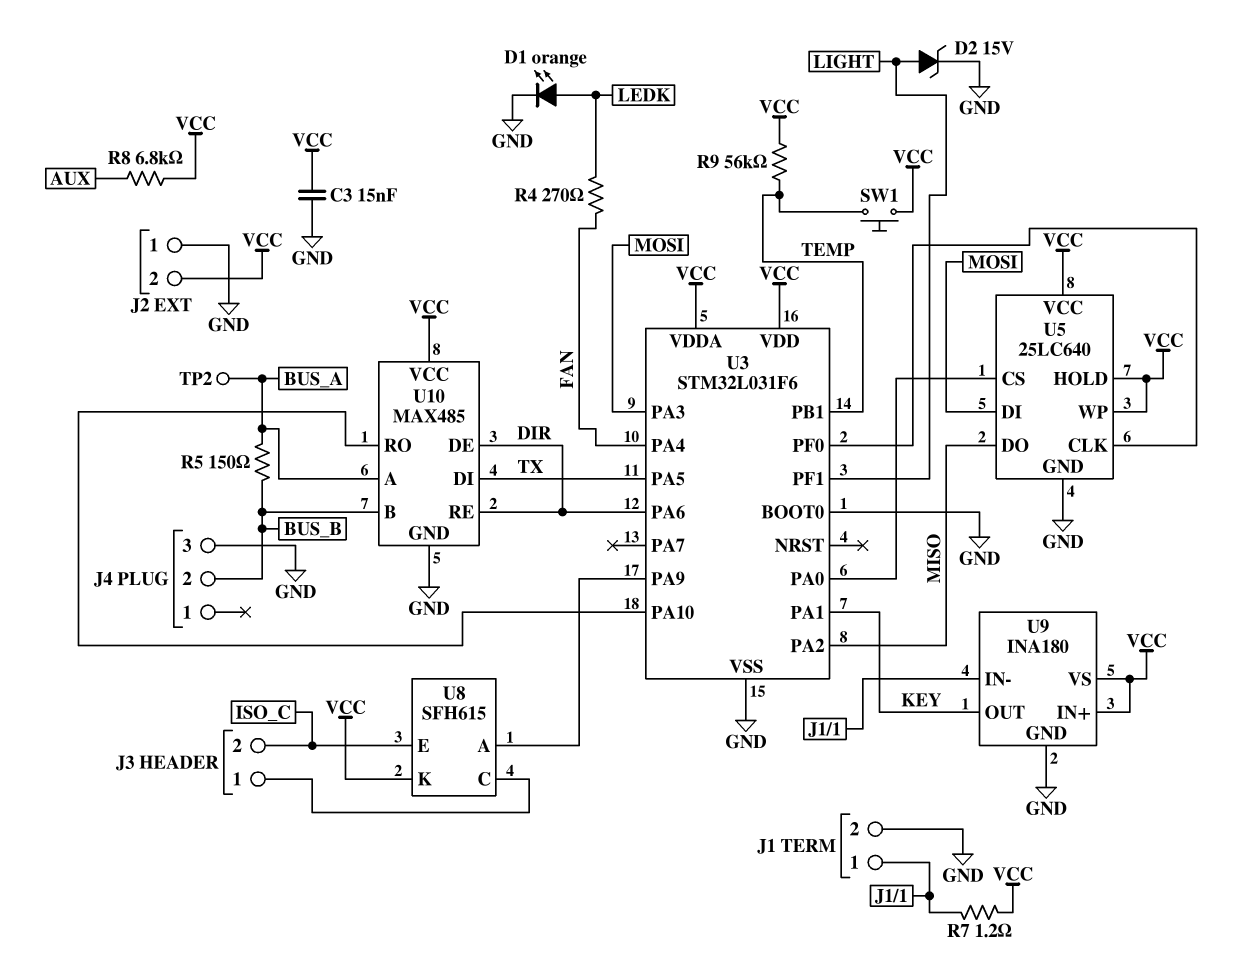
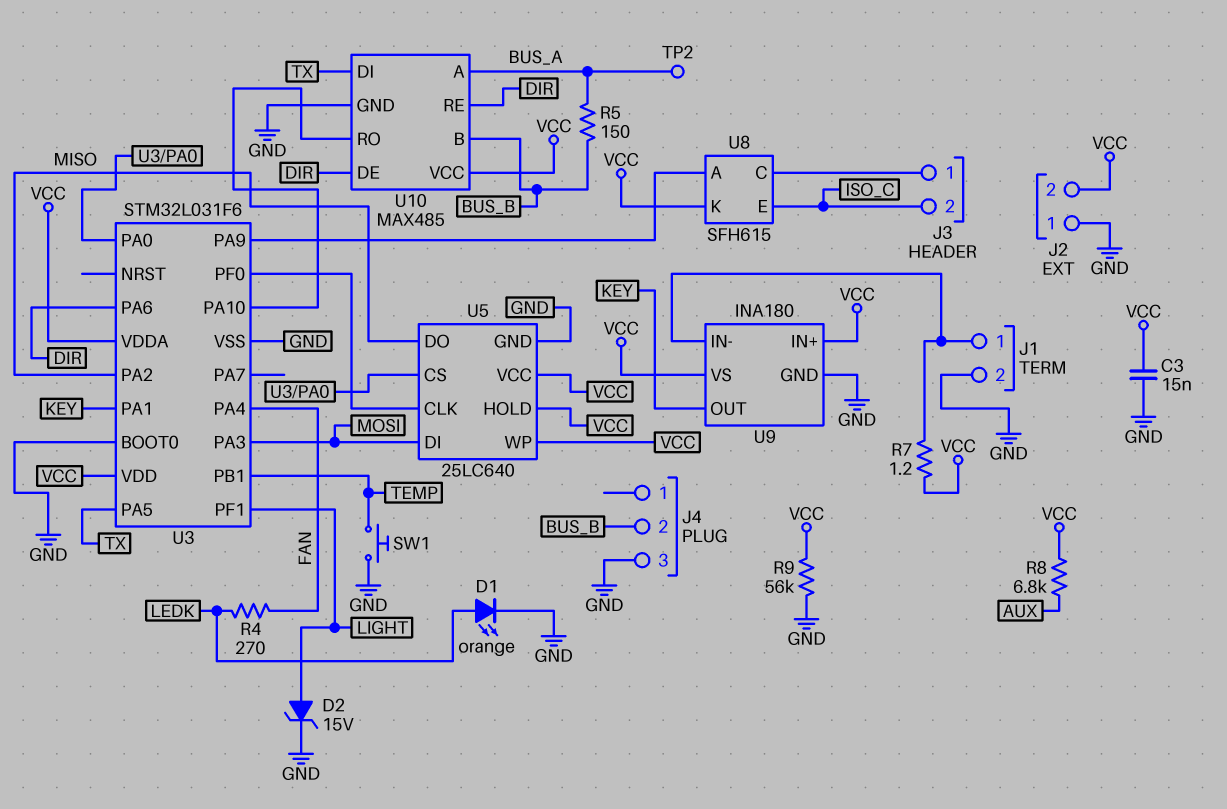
R9: 56k (TEMP, VCC) -> 56k (GND, VCC)
SW1: button (TEMP, VCC) -> button (GND, TEMP)

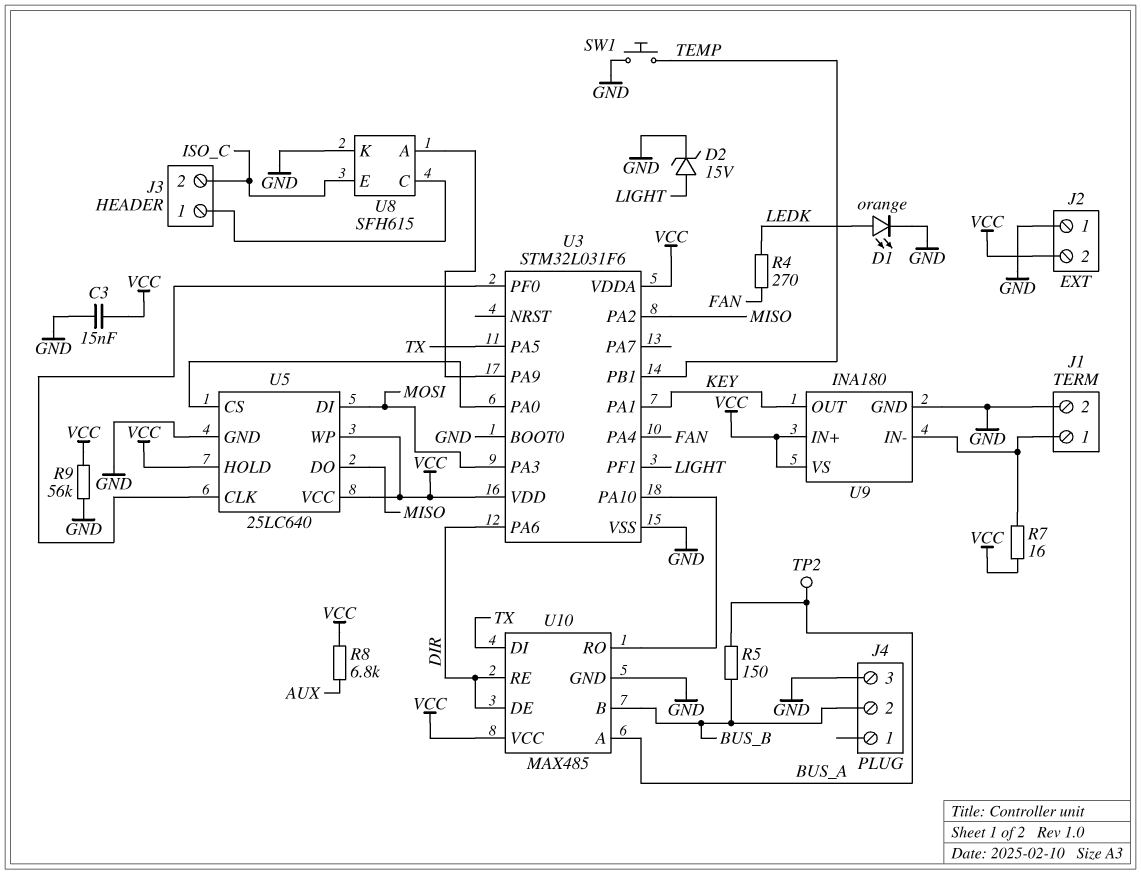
R7: 1.2 (J1/1, VCC) -> 16 (J1/1, VCC)
U8 pin K: VCC -> GND

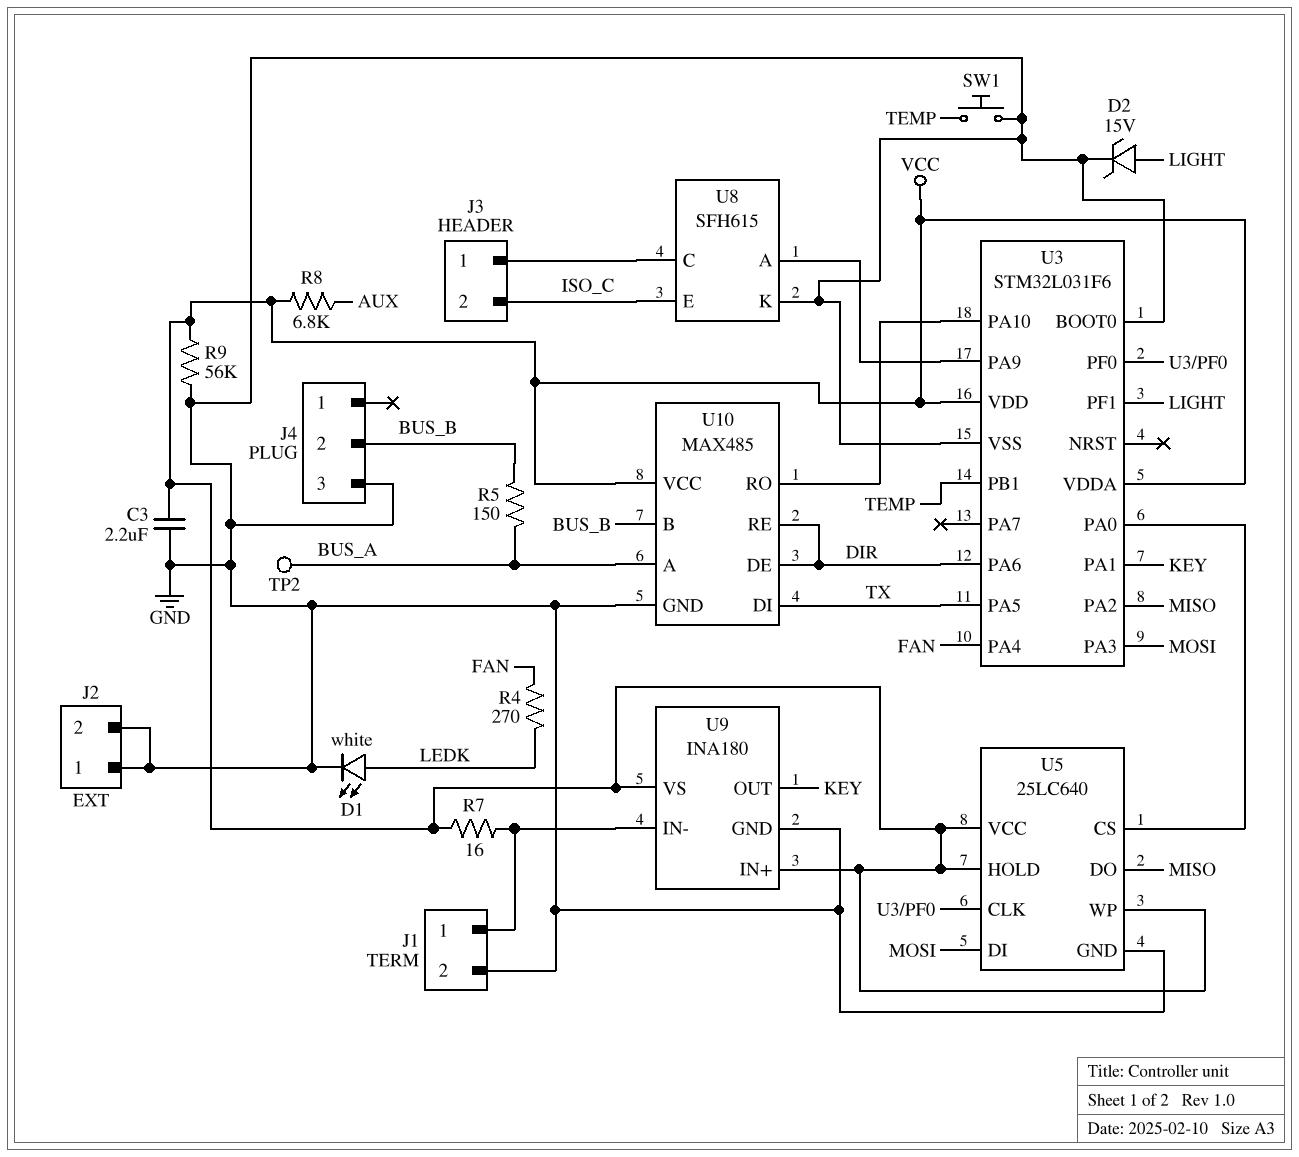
C3: 15nF (GND, VCC) -> 2.2uF (GND, VCC)
D1: LED orange (A LEDK, K GND) -> LED white (A LEDK, K GND)
J2 pin 2: VCC -> GND

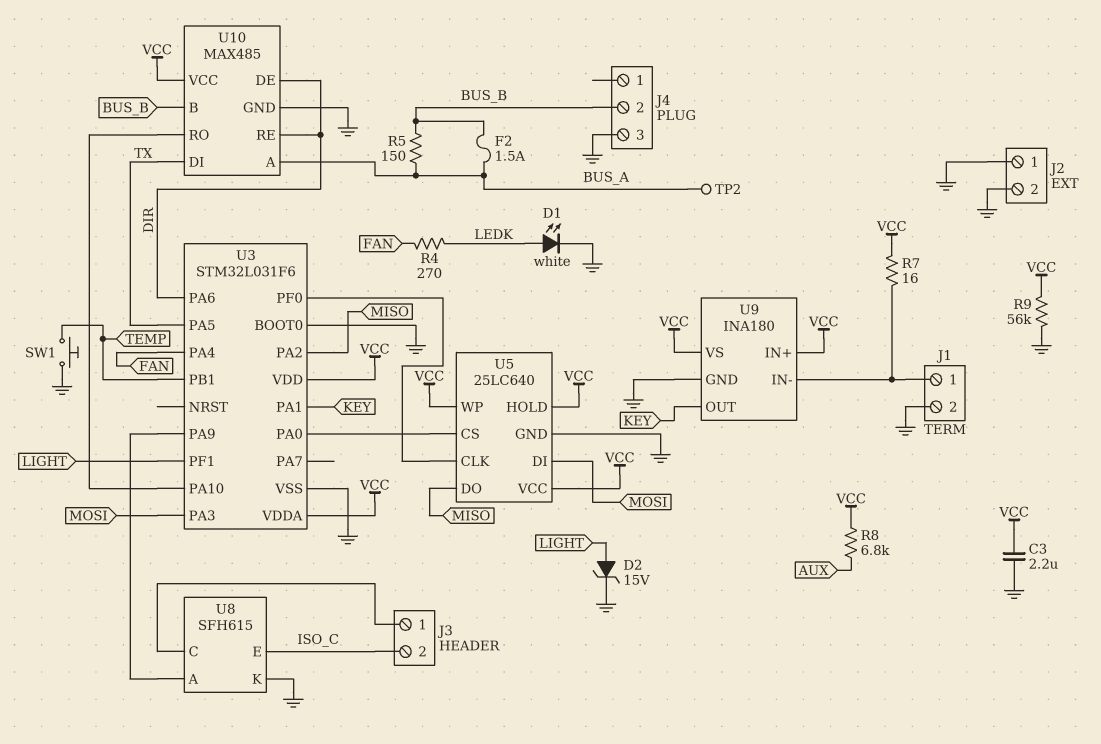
F2: none -> 1.5A (BUS_A, BUS_B)

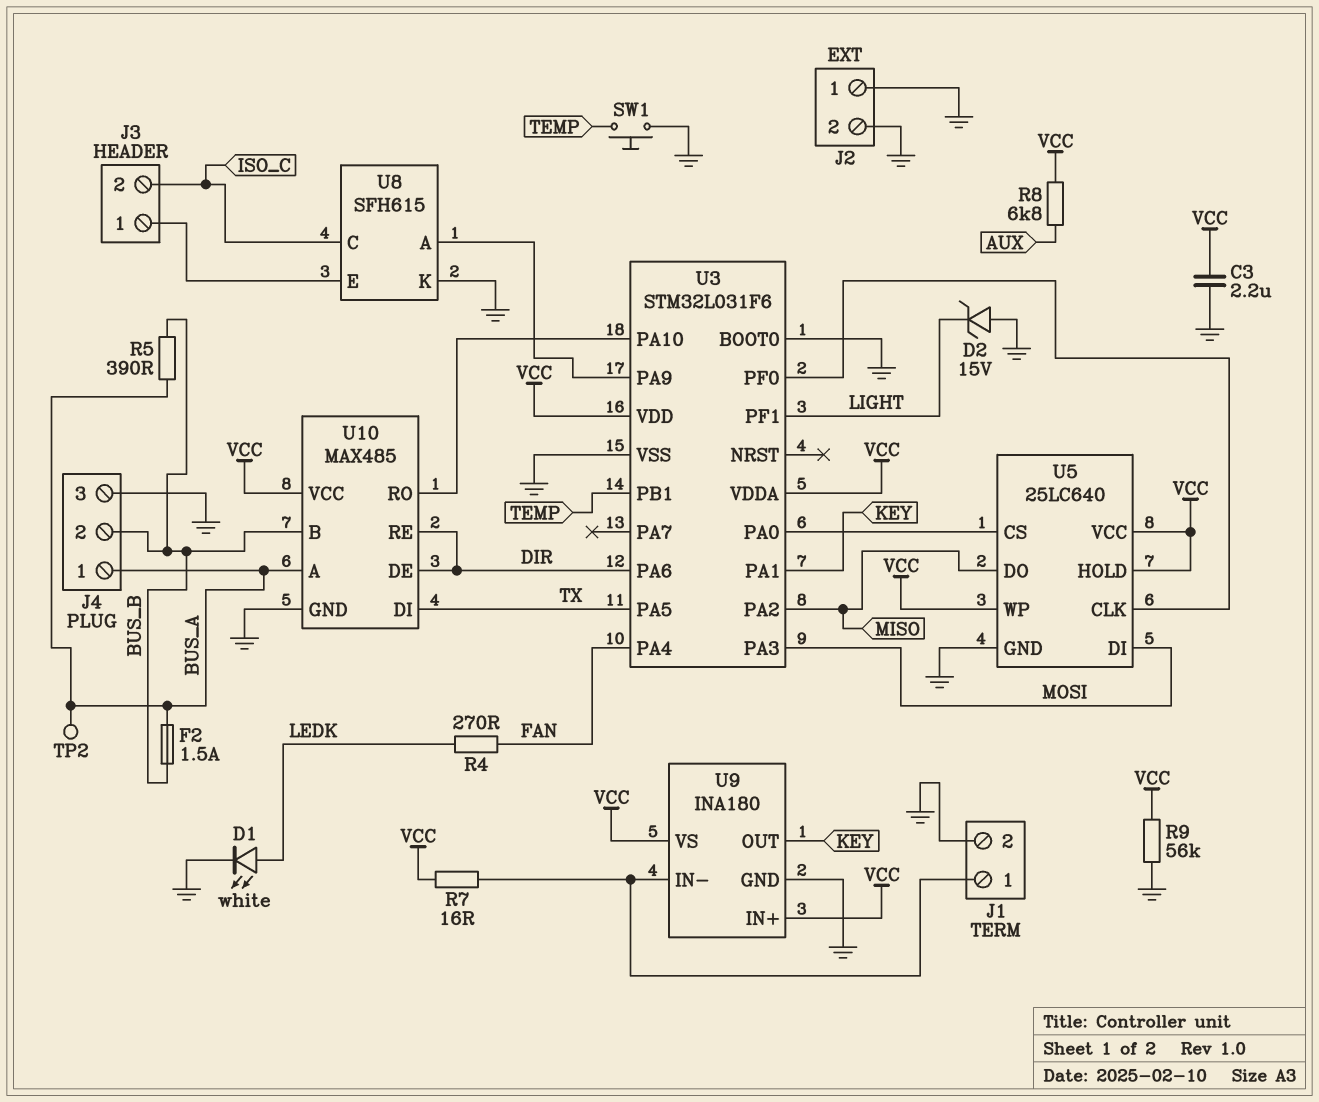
D2: zener 15V (A LIGHT, K GND) -> zener 15V (A GND, K LIGHT)
J4 pin 1: none -> BUS_A
R5: 150 (BUS_A, BUS_B) -> 390 (BUS_A, BUS_B)
U8 pin C: J3/1 -> ISO_C
U8 pin E: ISO_C -> J3/1

